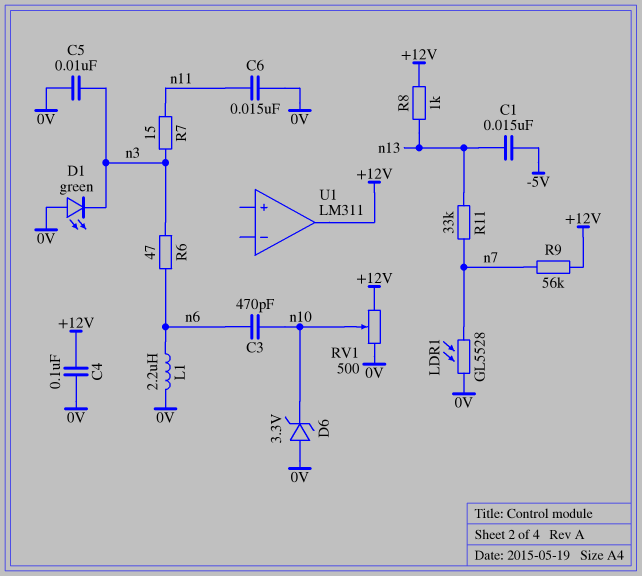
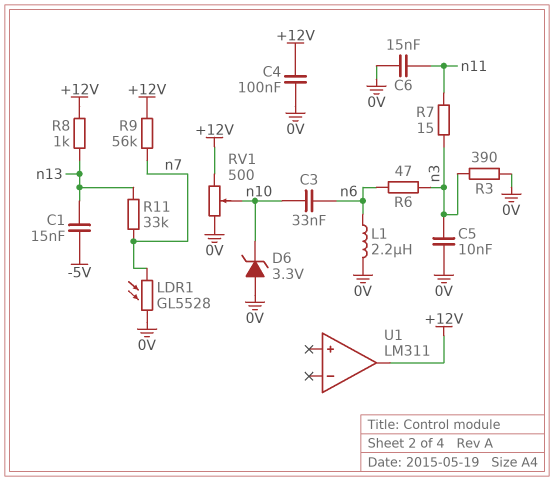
C3: 470pF (n6, n10) -> 33nF (n6, n10)
D1: LED green (A 0V, K n3) -> none
R3: none -> 390 (0V, n3)

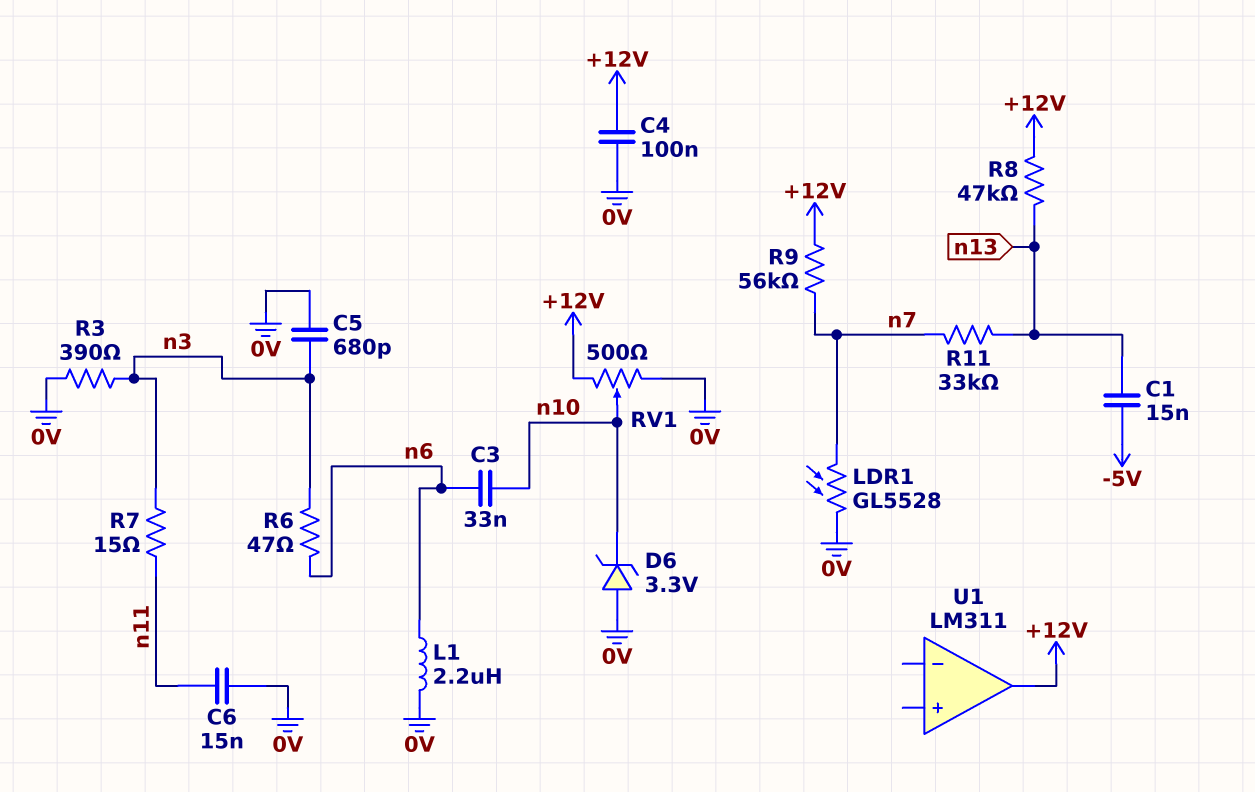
C5: 10nF (0V, n3) -> 680pF (0V, n3)
R8: 1k (+12V, n13) -> 47k (+12V, n13)

